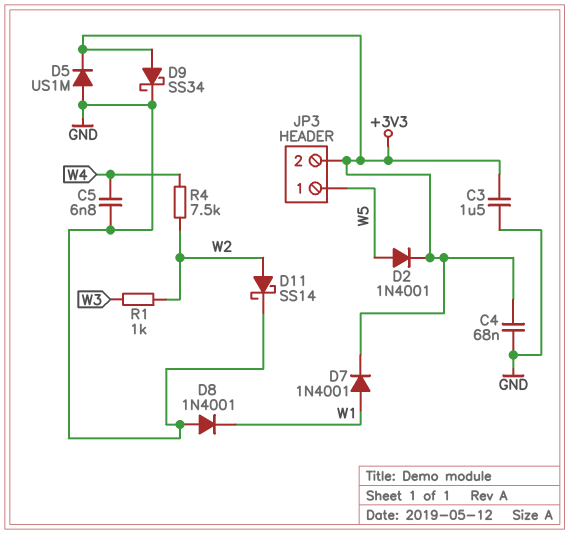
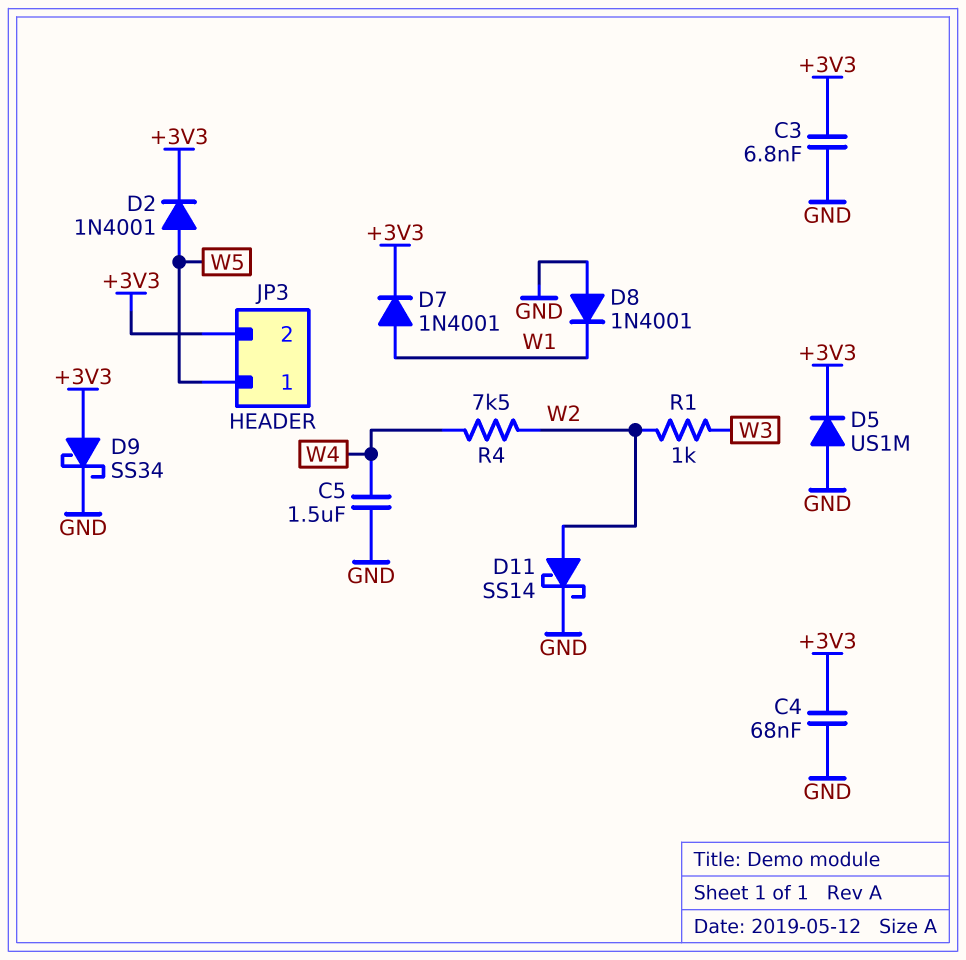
C3: 1.5uF (+3V3, GND) -> 6.8nF (+3V3, GND)
C5: 6.8nF (GND, W4) -> 1.5uF (GND, W4)

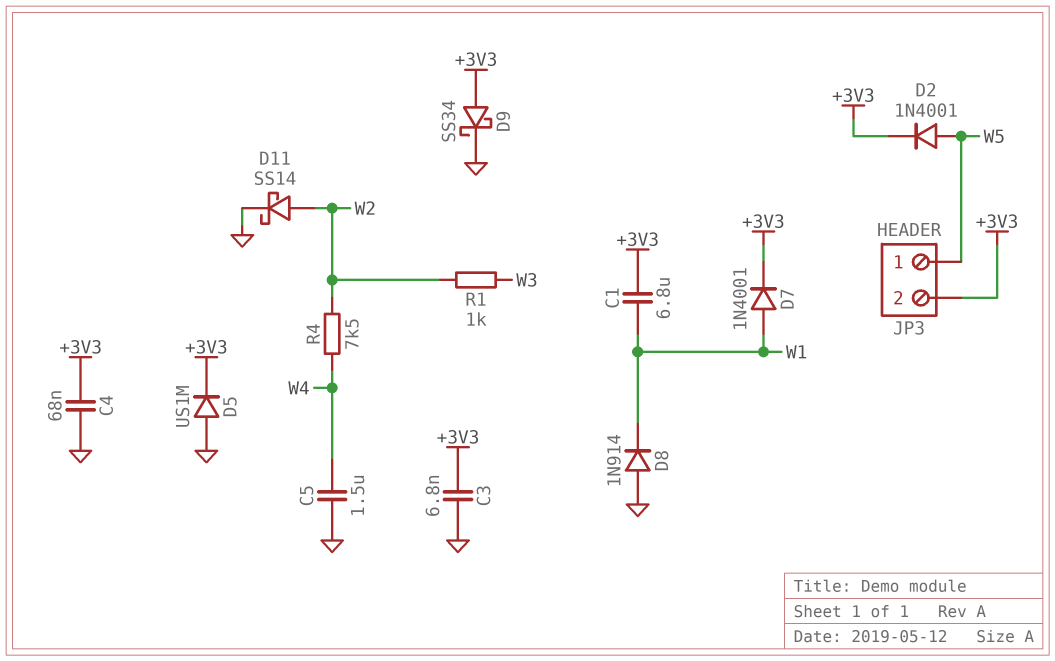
C1: none -> 6.8uF (+3V3, W1)
D8: diode 1N4001 (A GND, K W1) -> diode 1N914 (A GND, K W1)

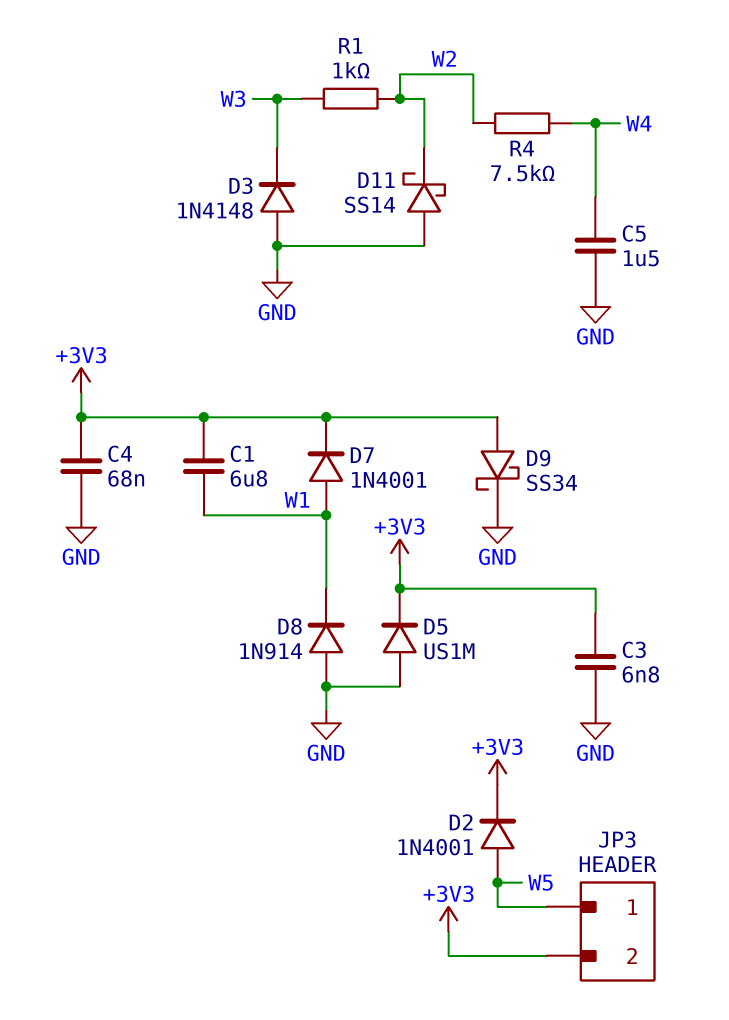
D3: none -> diode 1N4148 (A GND, K W3)
D11: schottky SS14 (A W2, K GND) -> schottky SS14 (A GND, K W2)

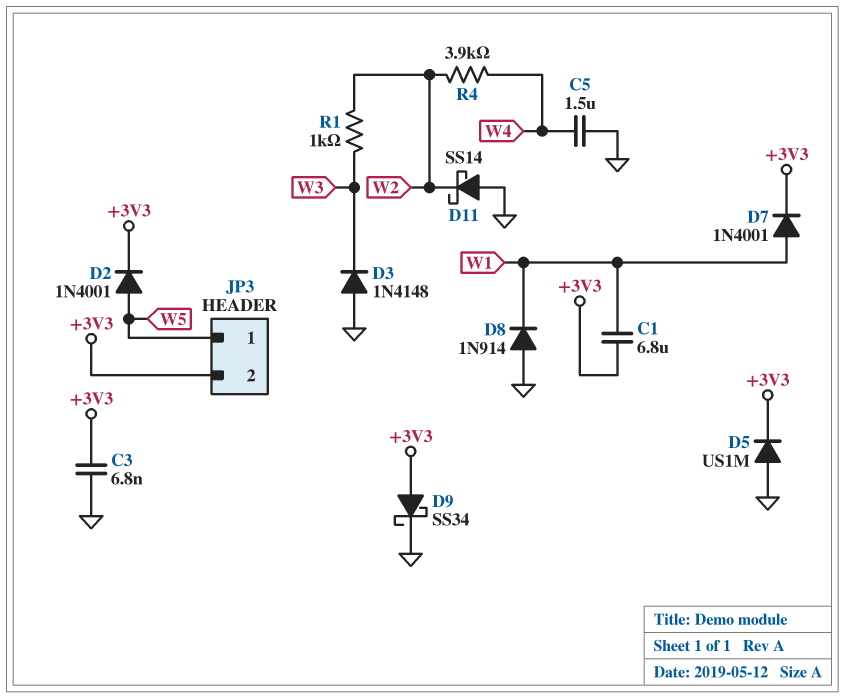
C4: 68nF (+3V3, GND) -> none
R4: 7.5k (W2, W4) -> 3.9k (W2, W4)

